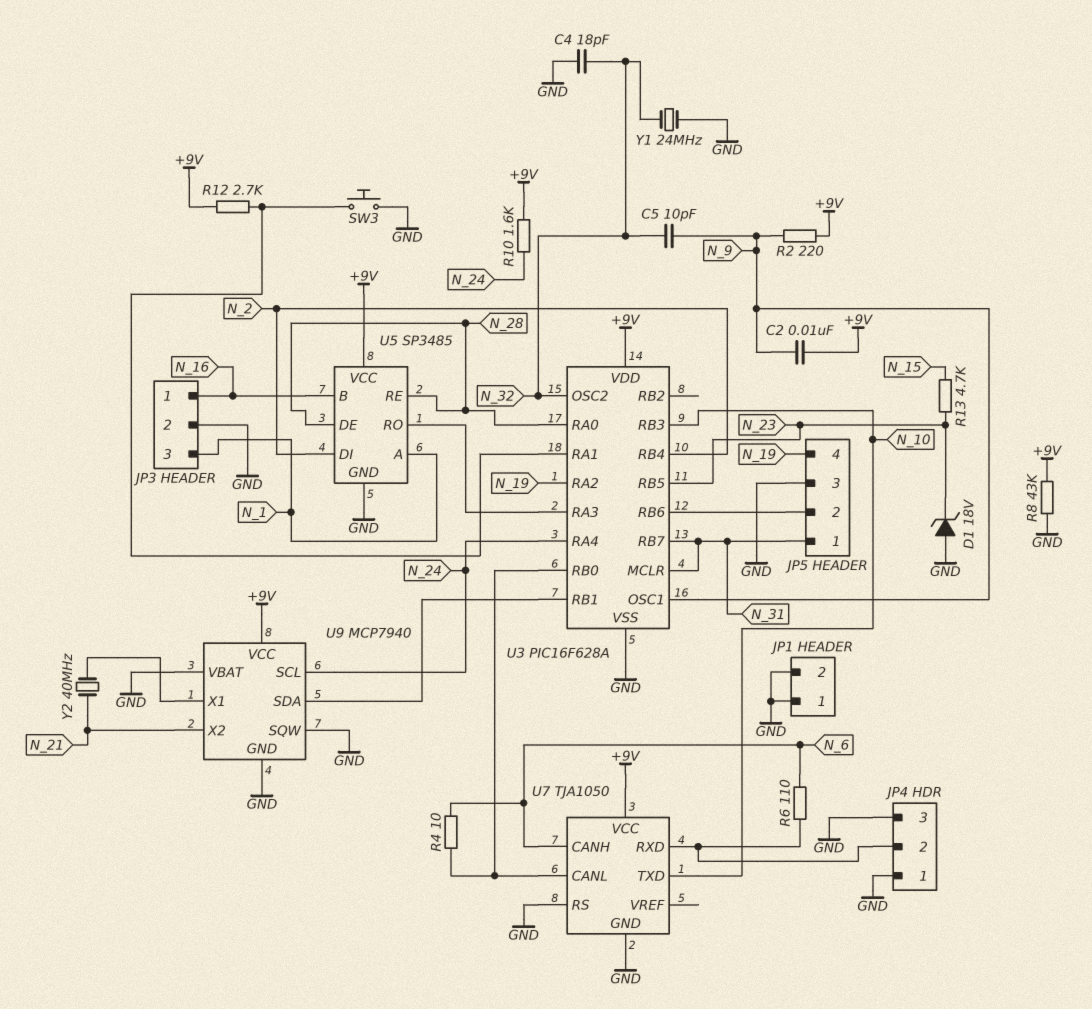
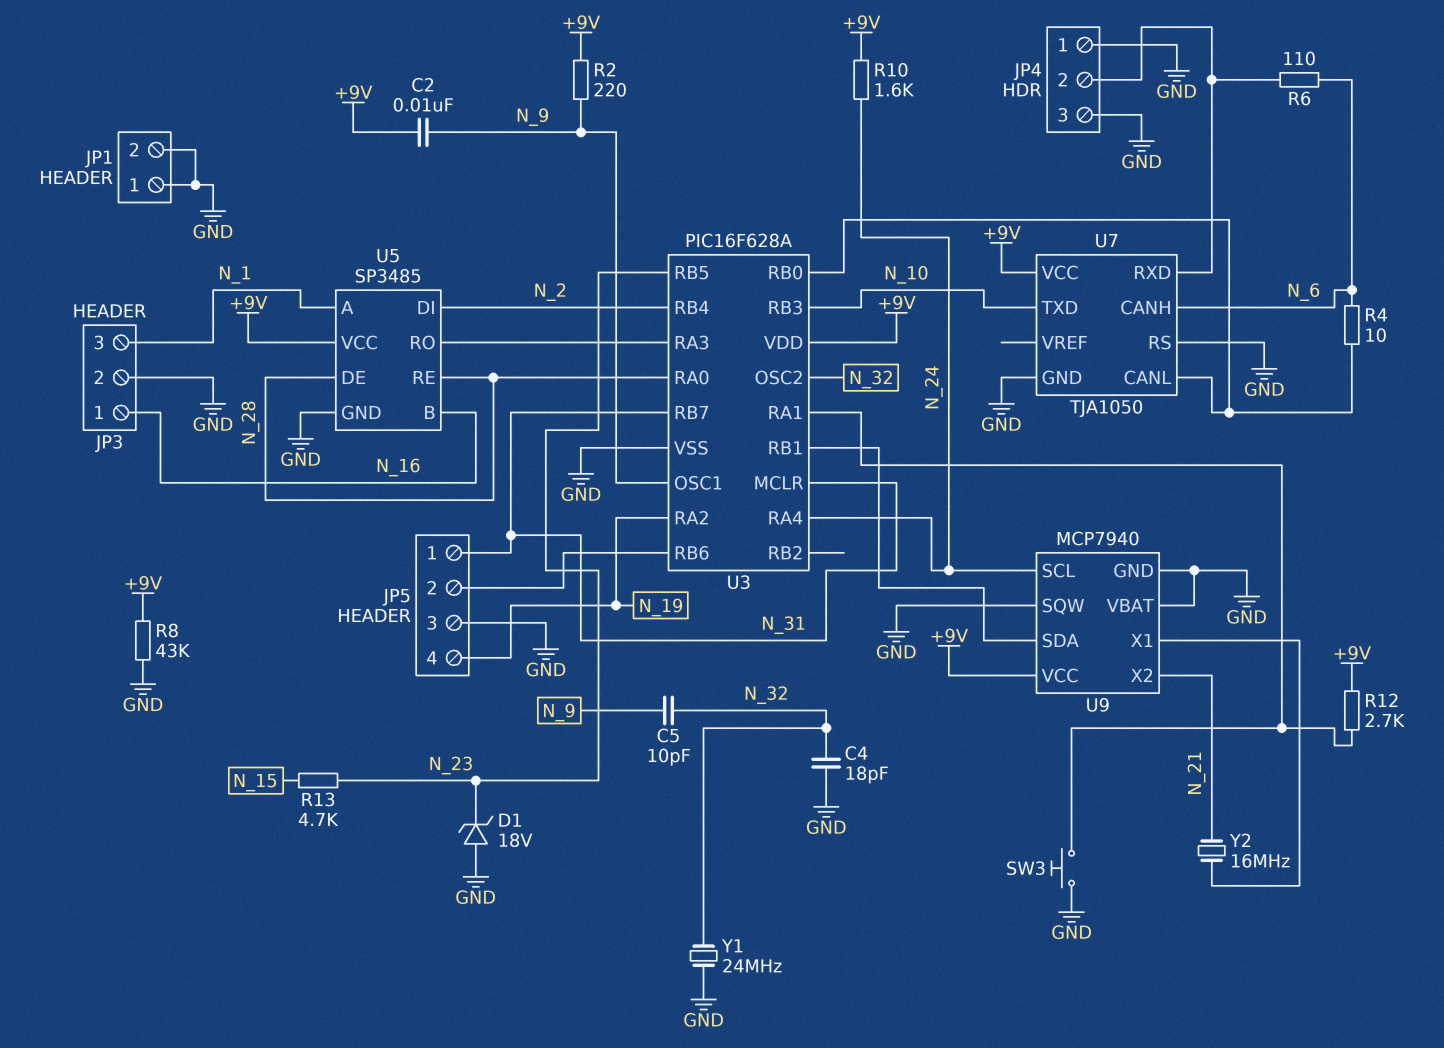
Y2: 40MHz (N_21, U9/X1) -> 16MHz (N_21, U9/X1)

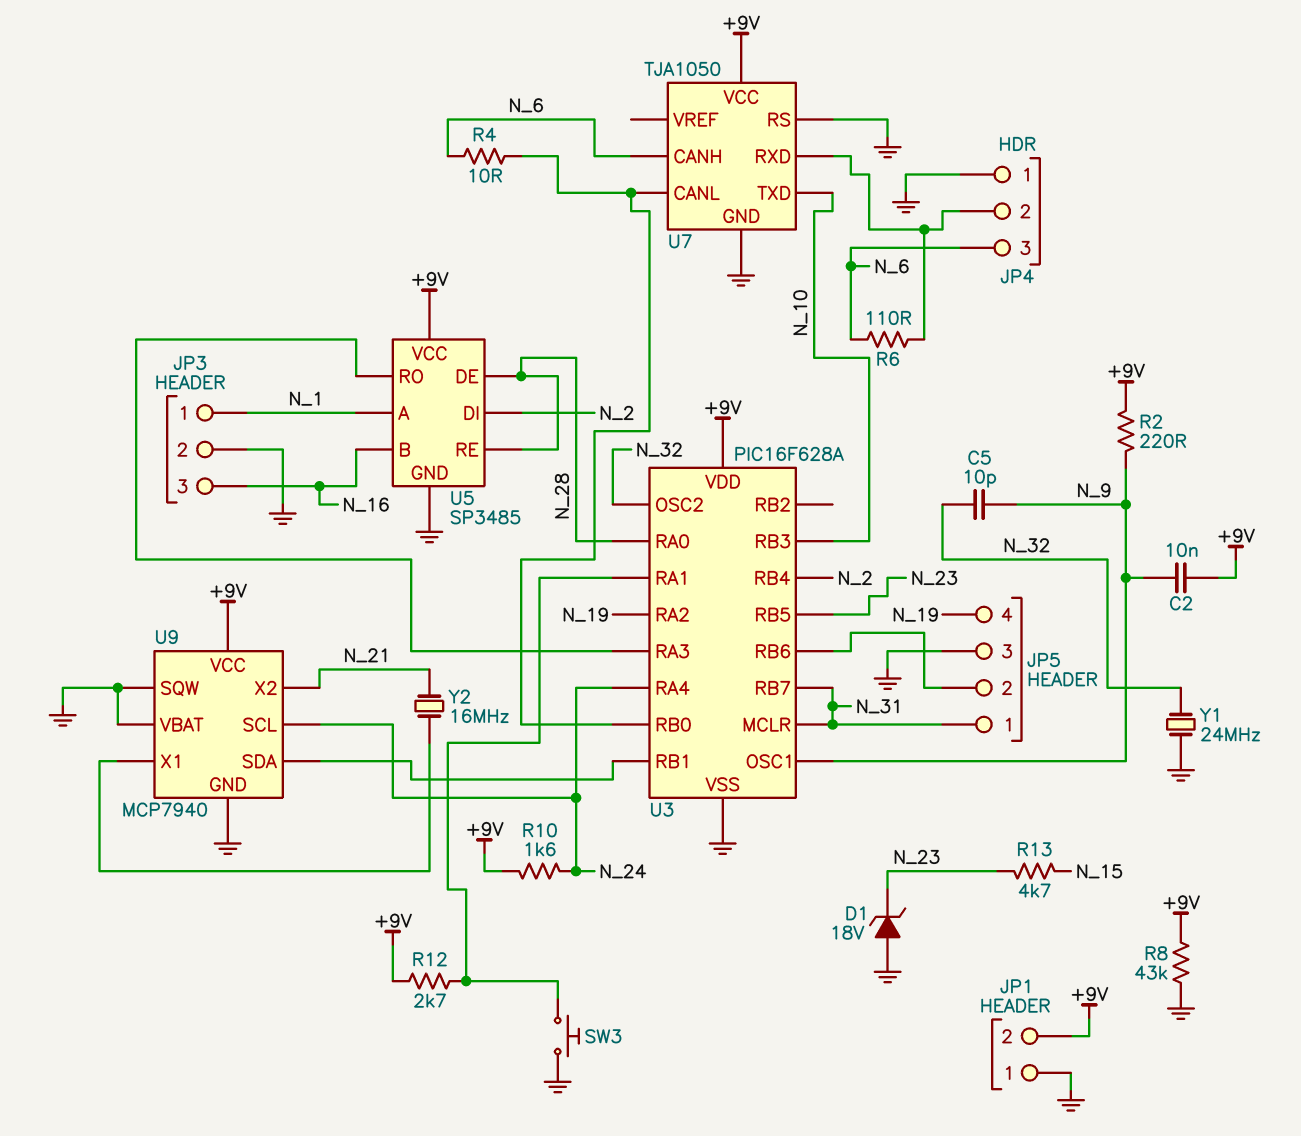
C4: 18pF (GND, N_32) -> none
JP1 pin 2: GND -> +9V
JP3 pin 1: N_16 -> N_1
JP3 pin 3: N_1 -> N_16
JP4 pin 3: GND -> N_6

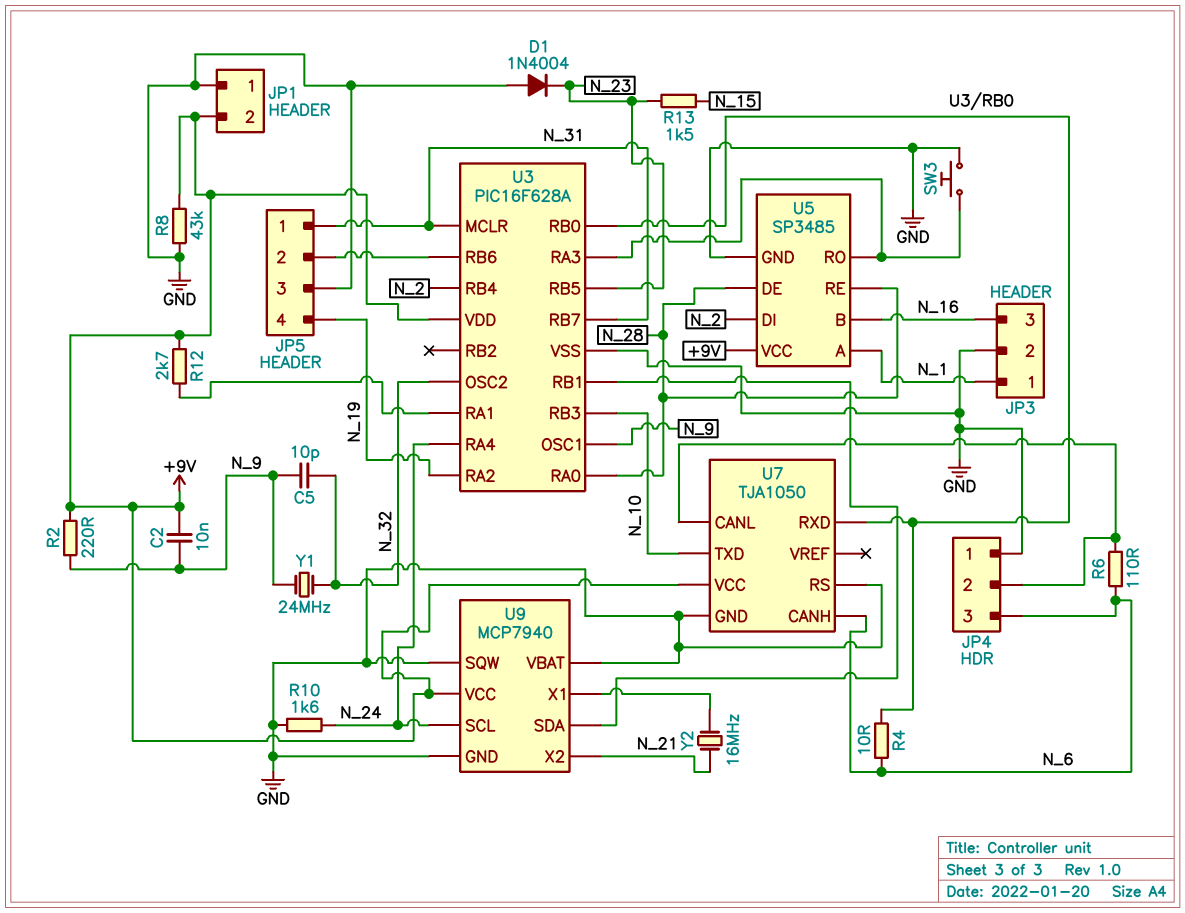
D1: zener 18V (A GND, K N_23) -> diode 1N4004 (A GND, K N_23)
R10: 1.6k (+9V, N_24) -> 1.6k (GND, N_24)
R13: 4.7k (N_15, N_23) -> 1.5k (N_15, N_23)
SW3: button (GND, U3/RA1) -> button (GND, U3/RA3)
U7 pin CANL: U3/RB0 -> JP4/2
U7 pin RXD: JP4/2 -> U3/RB0
Y1: 24MHz (GND, N_32) -> 24MHz (N_9, N_32)

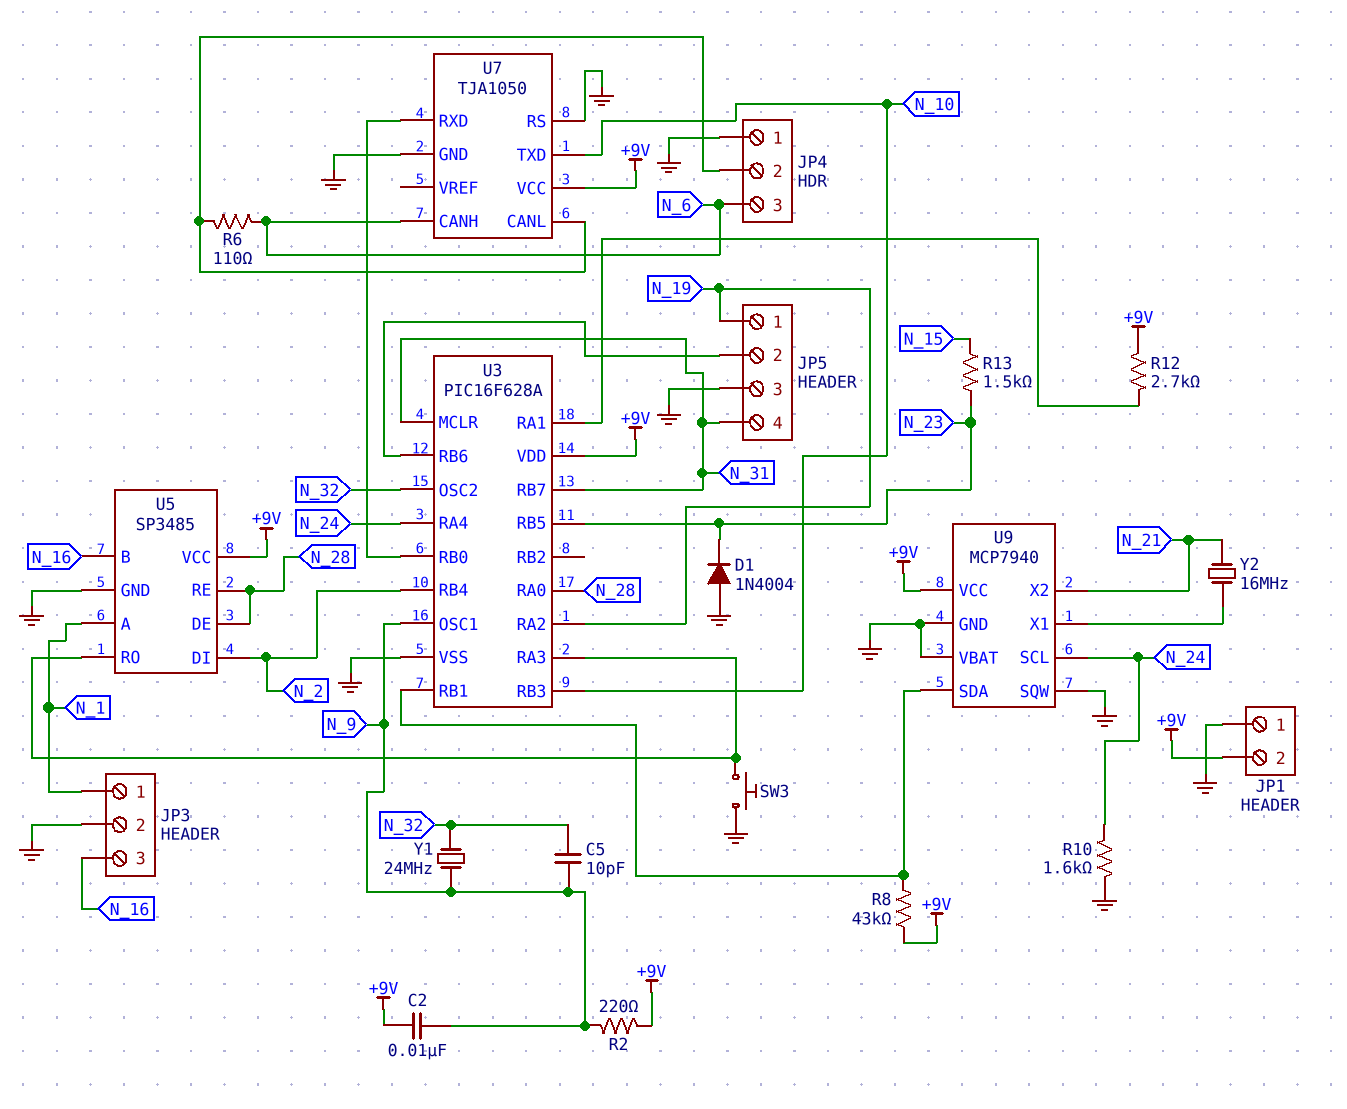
JP5 pin 1: N_31 -> N_19
JP5 pin 4: N_19 -> N_31
R4: 10 (N_6, U3/RB0) -> none
R8: 43k (+9V, GND) -> 43k (+9V, U3/RB1)

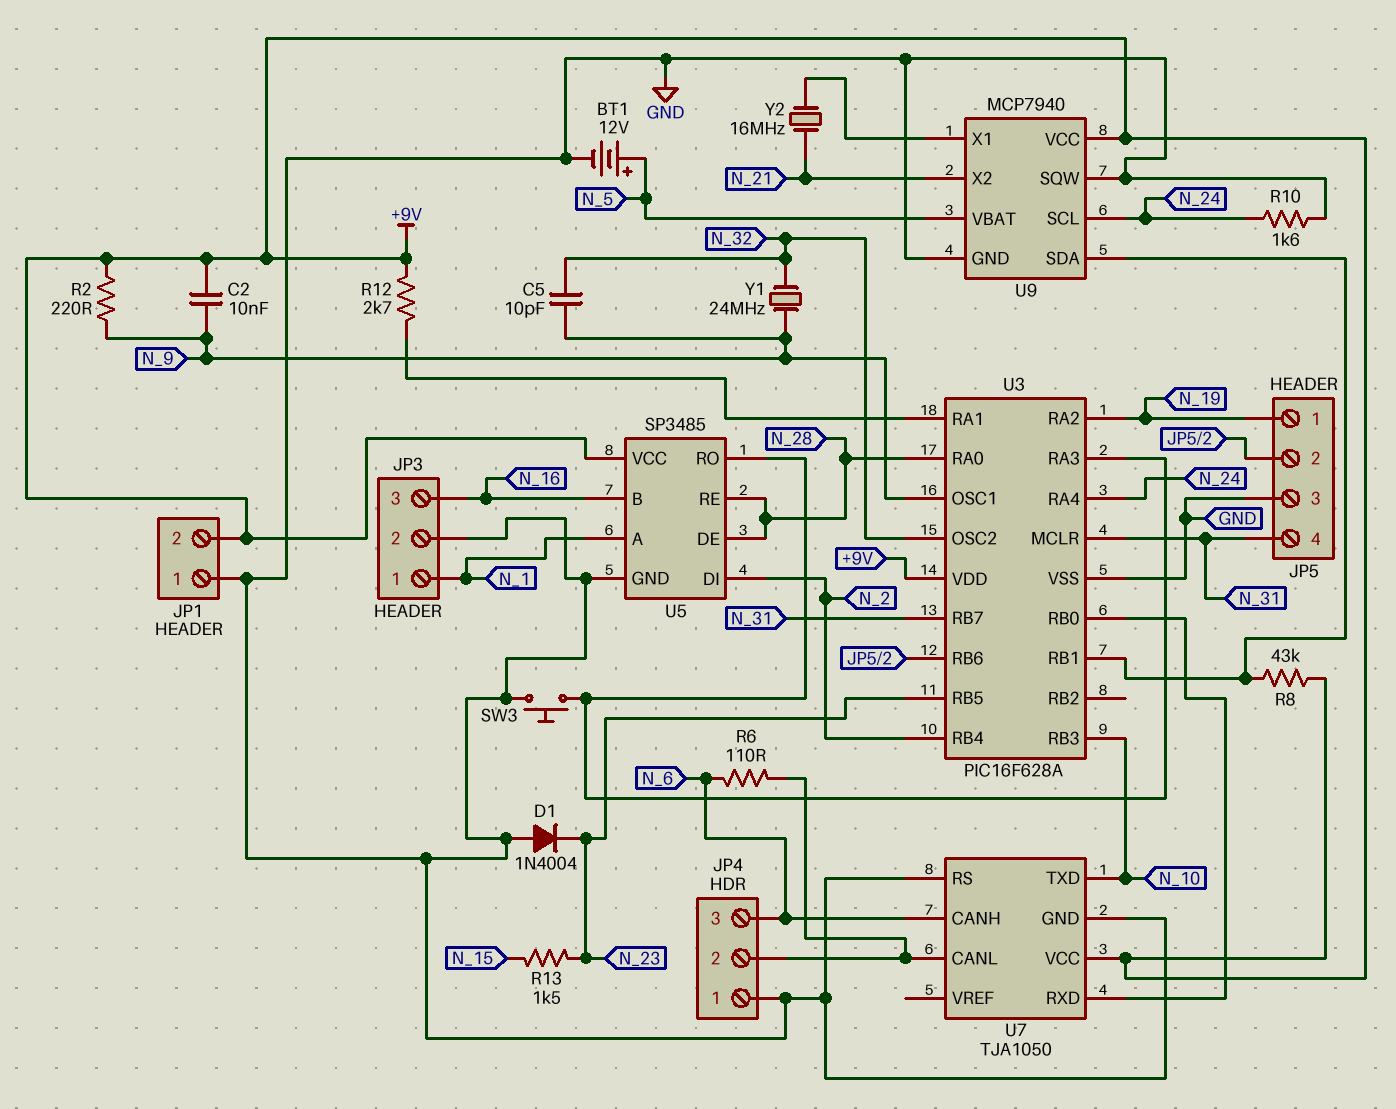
BT1: none -> 12V (plus N_5, minus GND)
U9 pin VBAT: GND -> N_5

